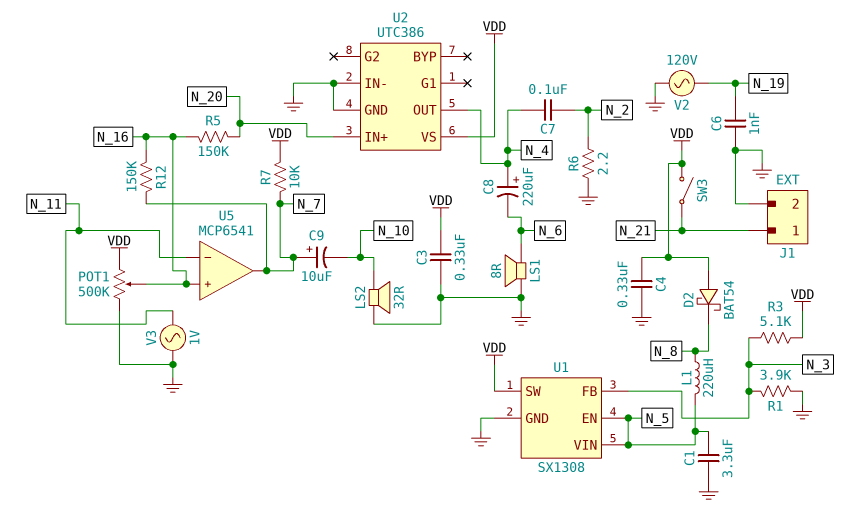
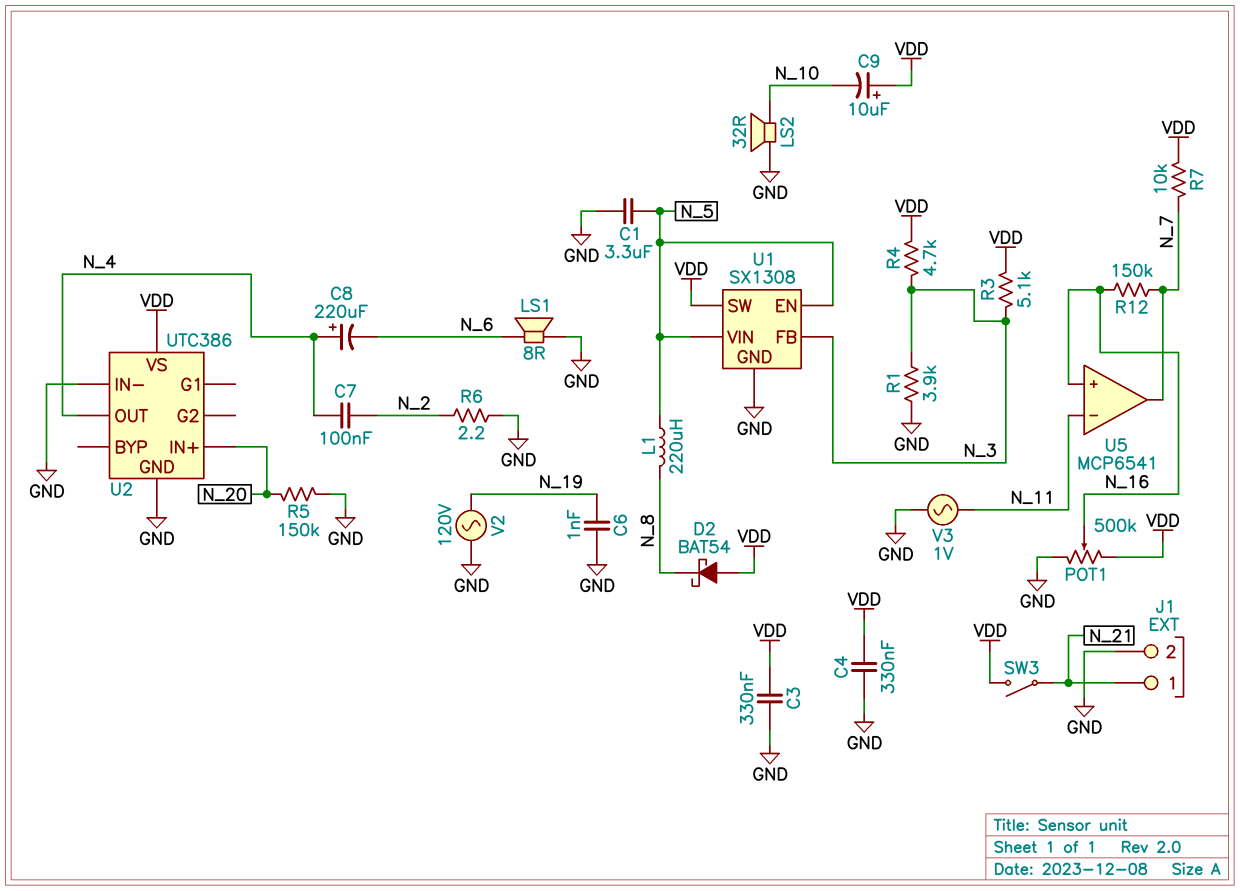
C9: 10uF (plus N_7, minus N_10) -> 10uF (plus VDD, minus N_10)
R4: none -> 4.7k (N_3, VDD)
R5: 150k (N_16, N_20) -> 150k (GND, N_20)

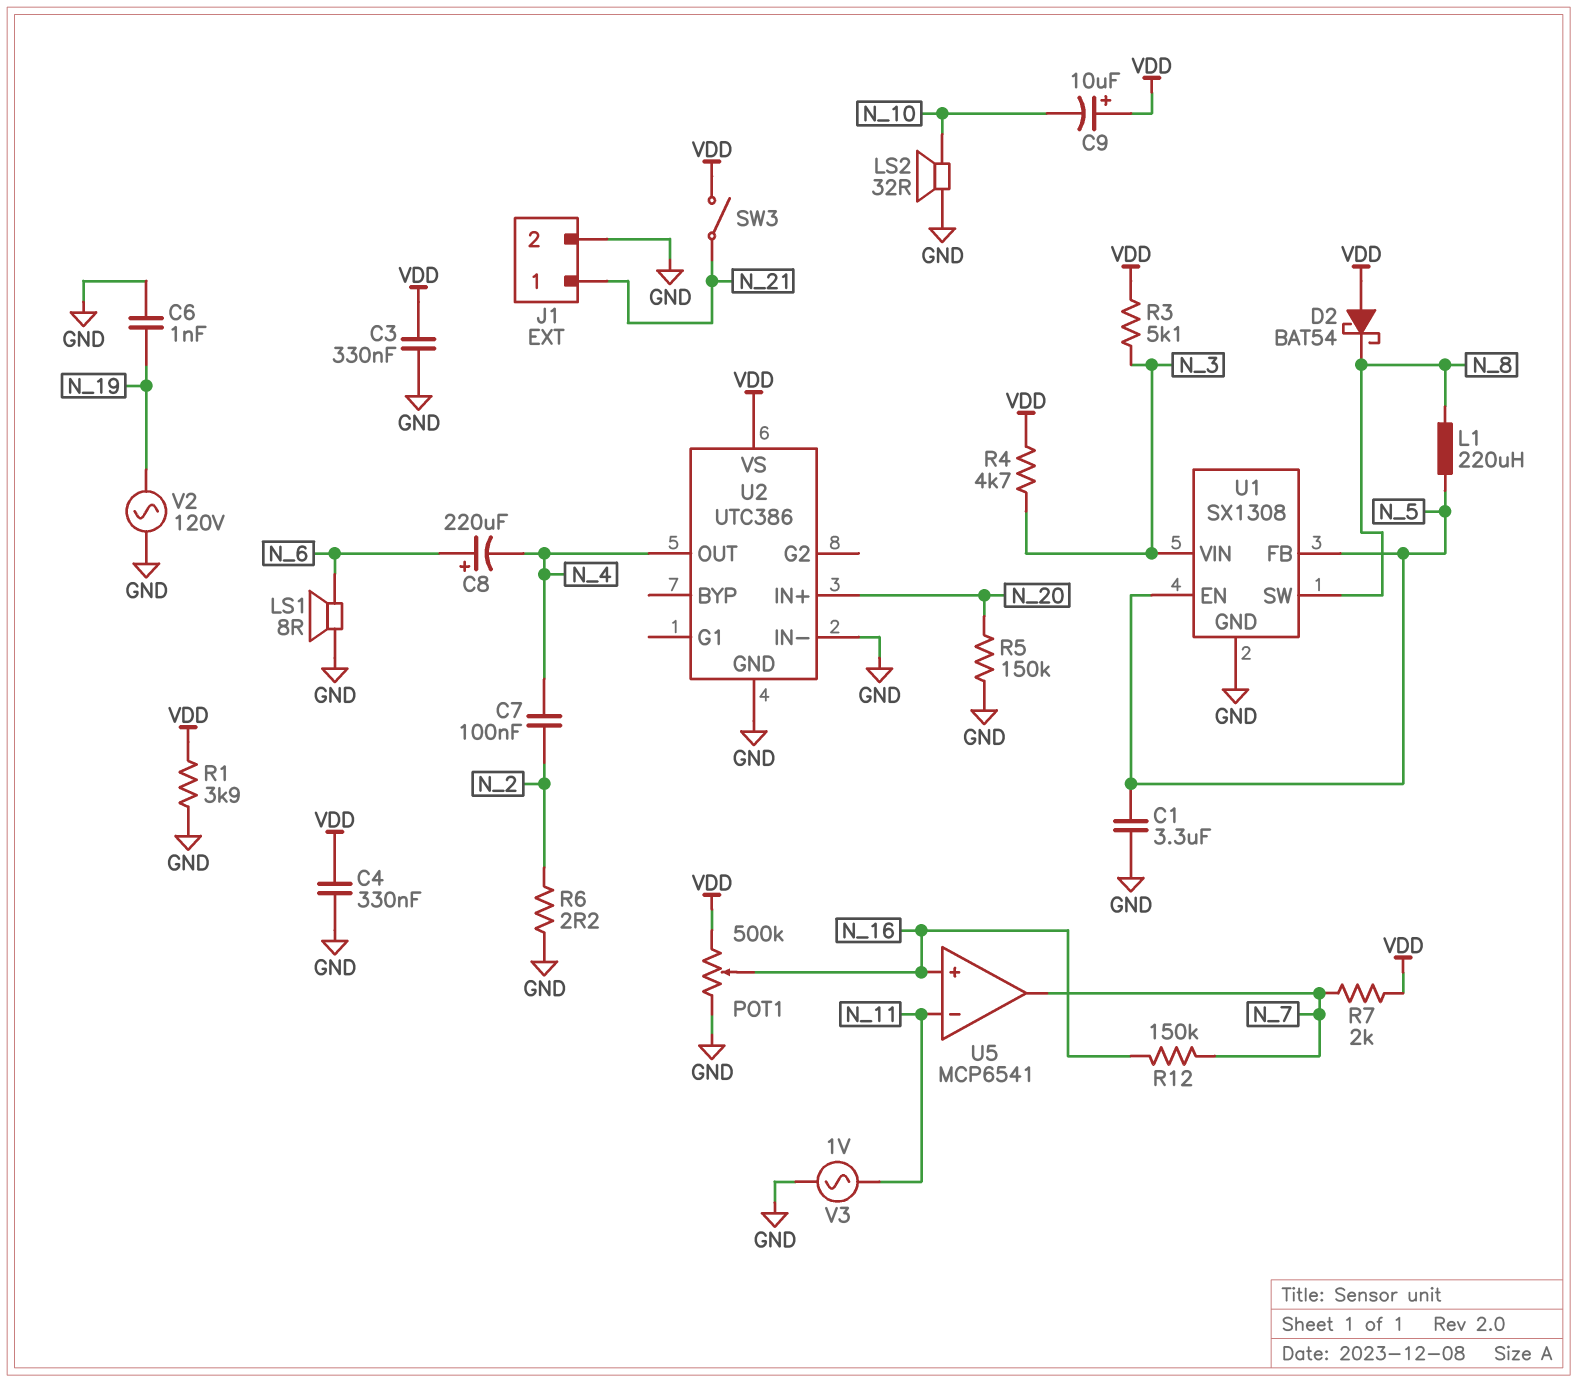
C8: 220uF (plus N_4, minus N_6) -> 220uF (plus N_6, minus N_4)
R1: 3.9k (GND, N_3) -> 3.9k (GND, VDD)
R7: 10k (N_7, VDD) -> 2k (N_7, VDD)
U1 pin FB: N_3 -> N_5
U1 pin SW: VDD -> N_8
U1 pin VIN: N_5 -> N_3

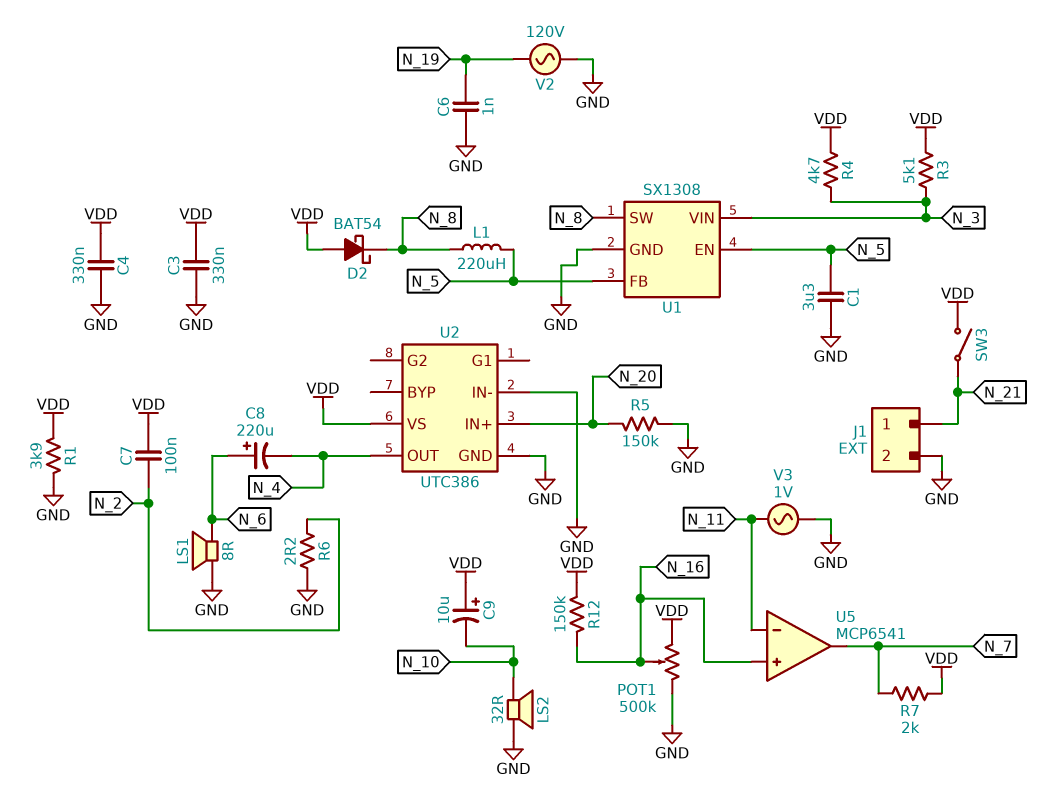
C7: 100nF (N_2, N_4) -> 100nF (N_2, VDD)
R12: 150k (N_7, N_16) -> 150k (N_16, VDD)

